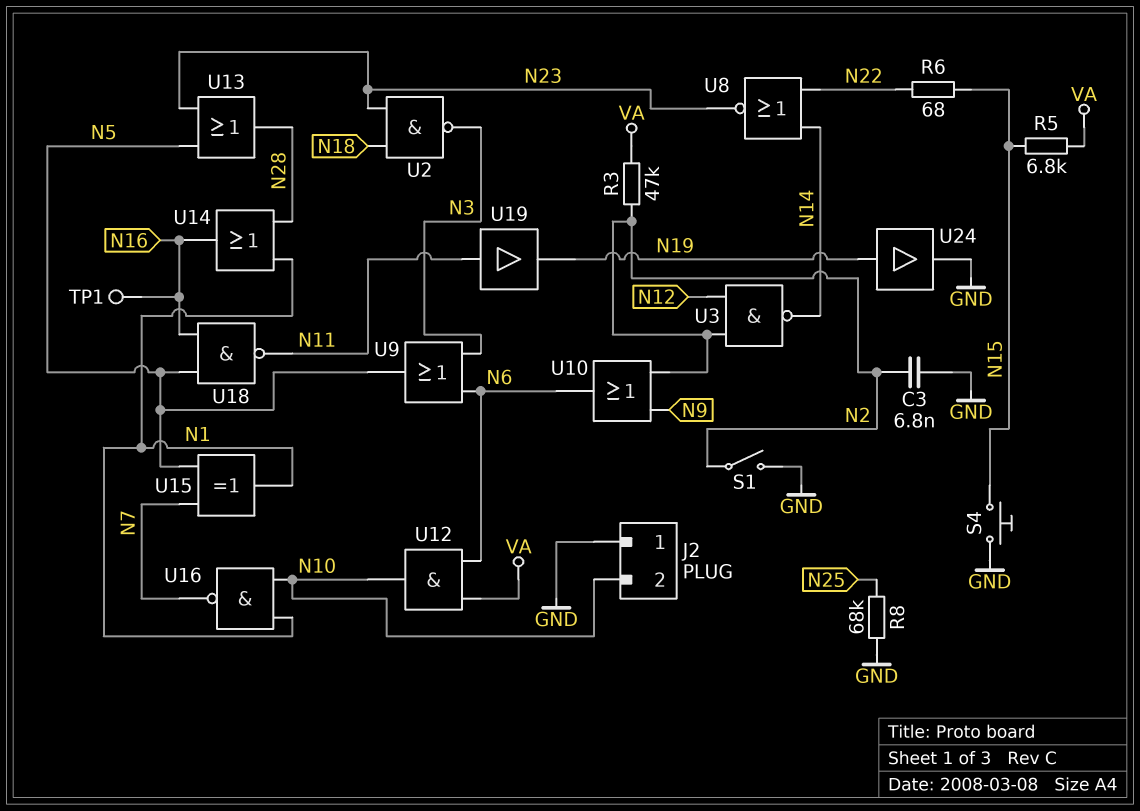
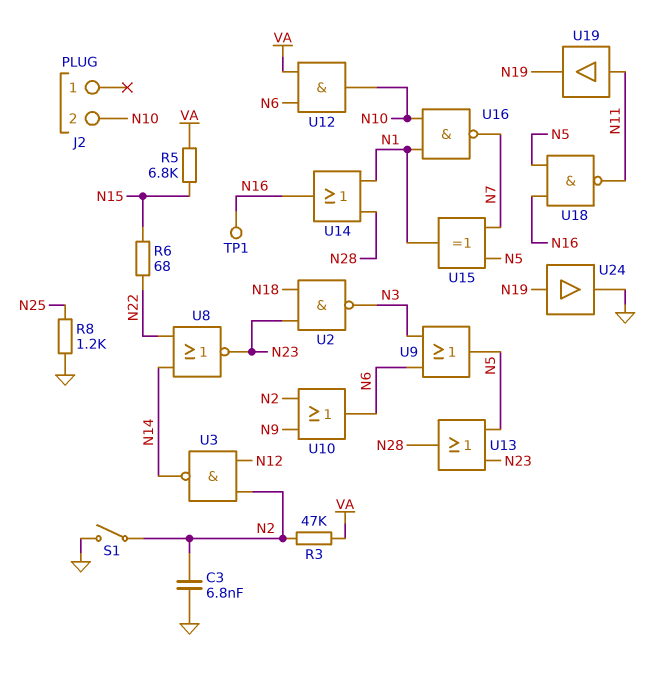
J2 pin 1: GND -> none
R8: 68k (GND, N25) -> 1.2k (GND, N25)
S4: button (GND, N15) -> none

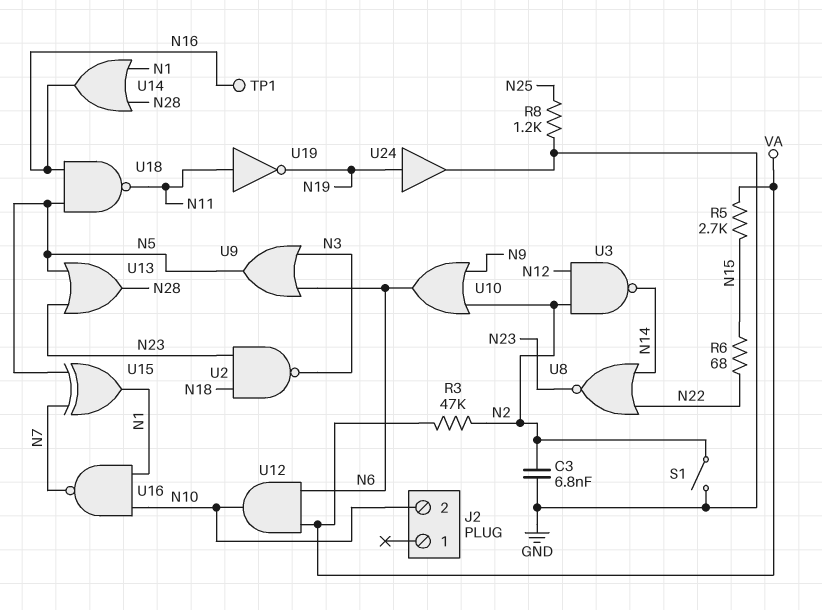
R5: 6.8k (N15, VA) -> 2.7k (N15, VA)
U19: buffer (in N11, out N19) -> NOT (in N11, out N19)

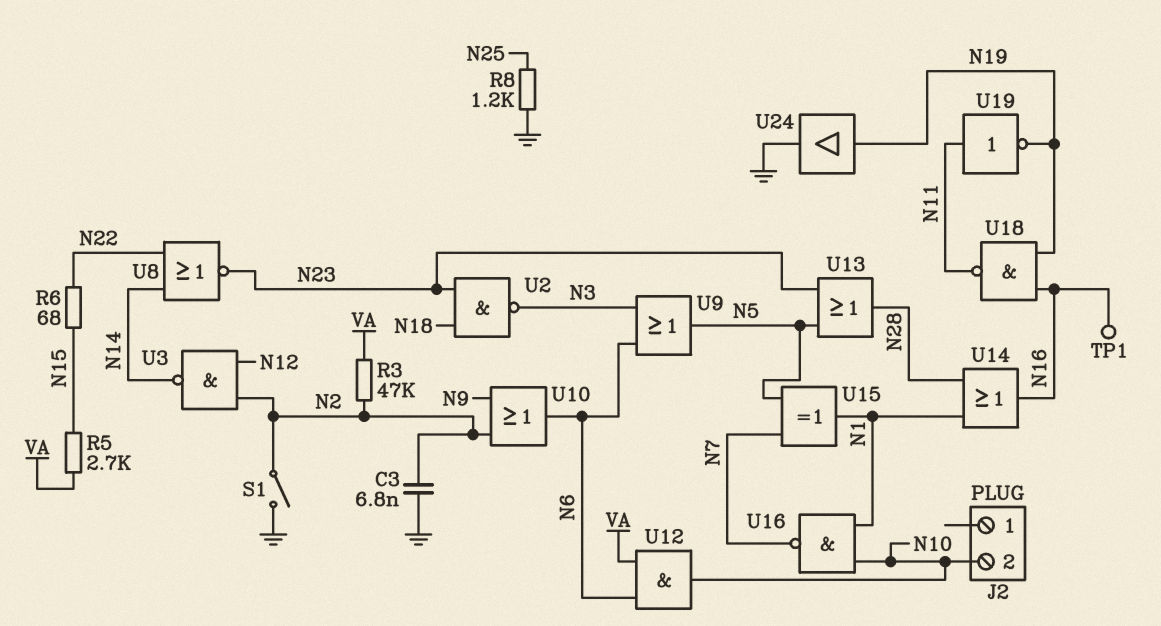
U18: NAND (in N5, in N16, out N11) -> NAND (in N16, in N19, out N11)

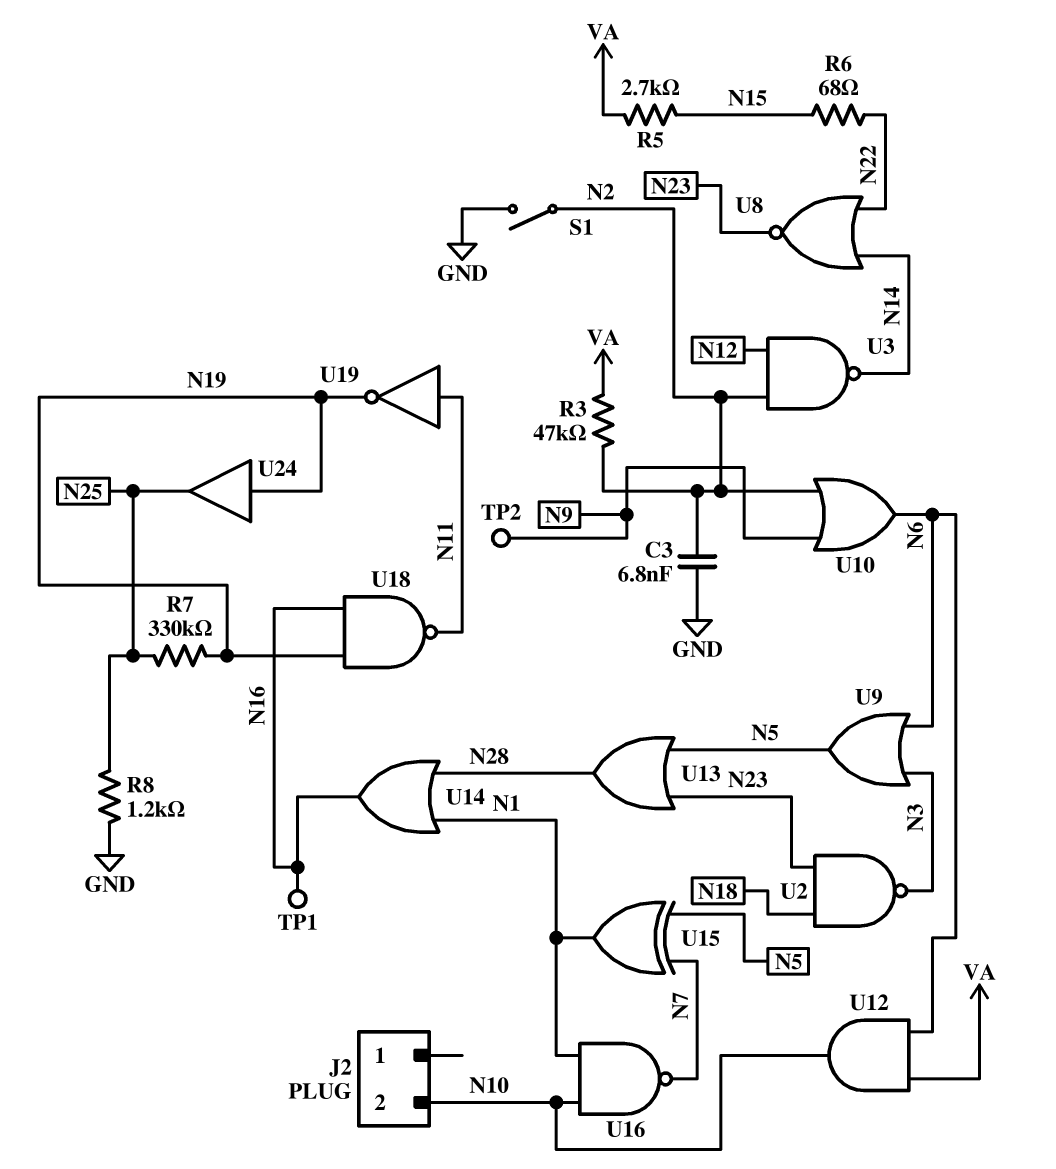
R7: none -> 330k (N19, N25)
TP2: none -> test point (N9)
U24: buffer (in N19, out GND) -> buffer (in N19, out N25)

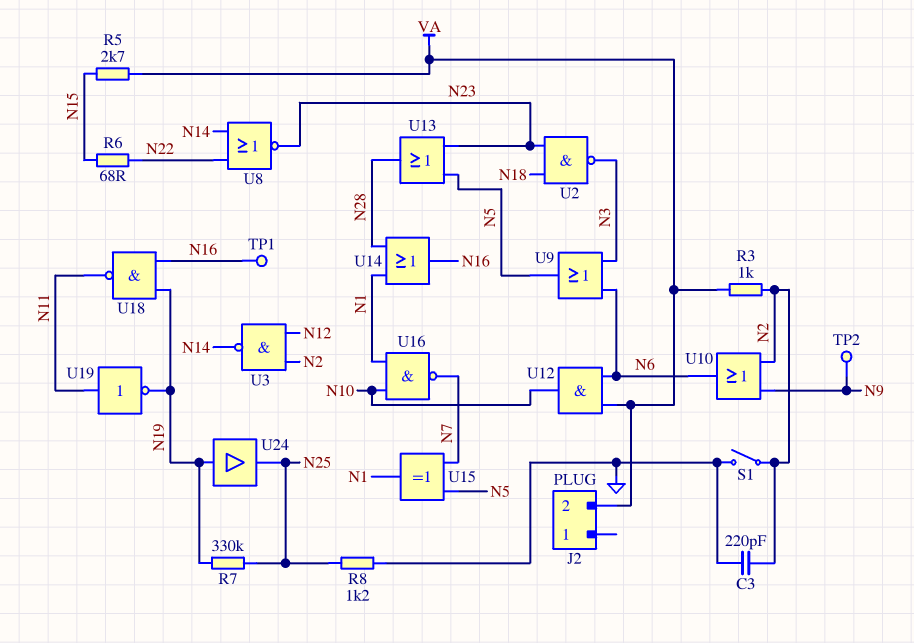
C3: 6.8nF (GND, N2) -> 220pF (GND, N2)
J2 pin 2: N10 -> VA
R3: 47k (N2, VA) -> 1k (N2, VA)

